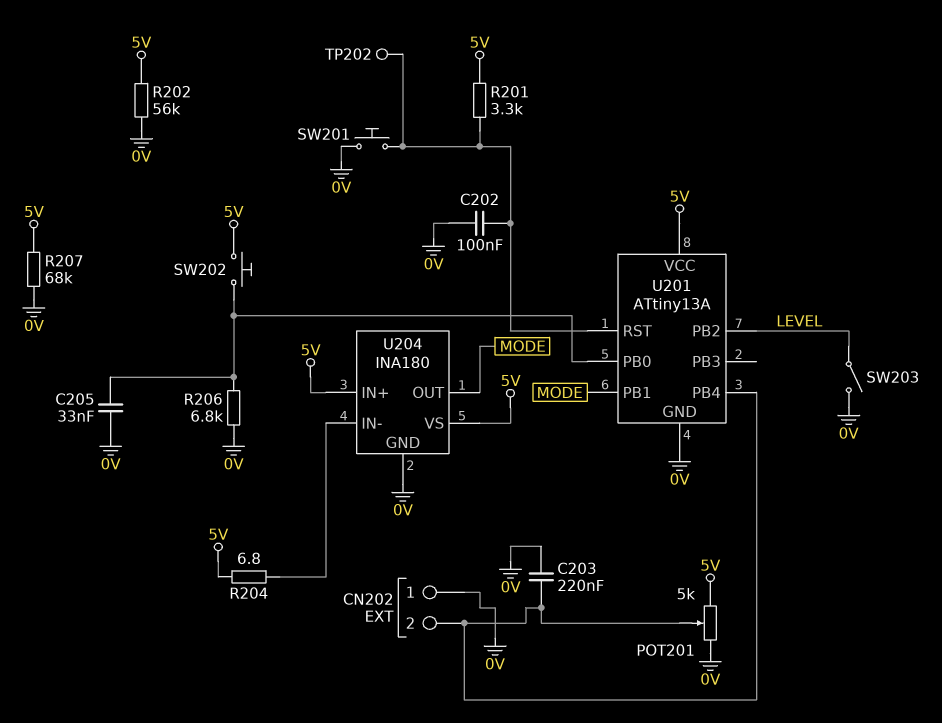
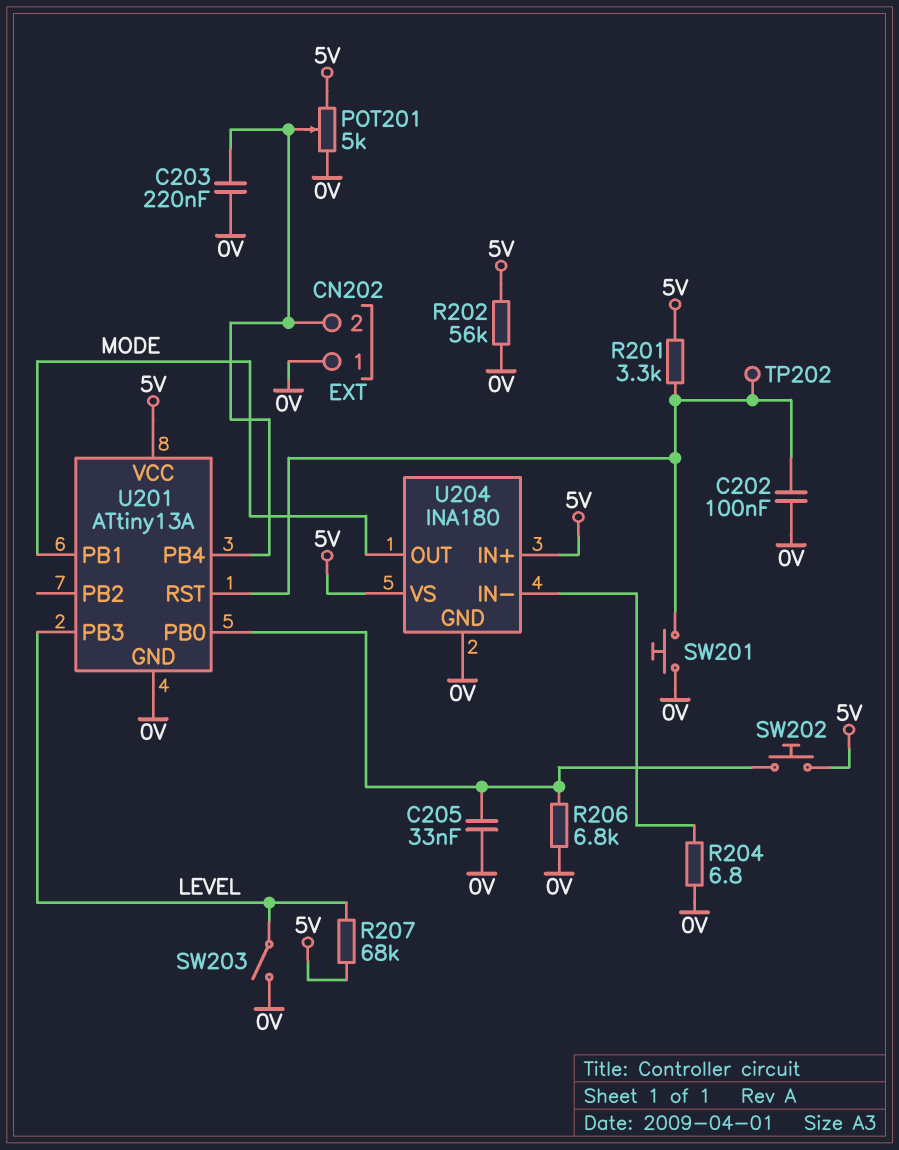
R204: 6.8 (5V, U204/IN-) -> 6.8 (0V, U204/IN-)
R207: 68k (0V, 5V) -> 68k (5V, LEVEL)
U201 pin PB2: LEVEL -> none
U201 pin PB3: none -> LEVEL

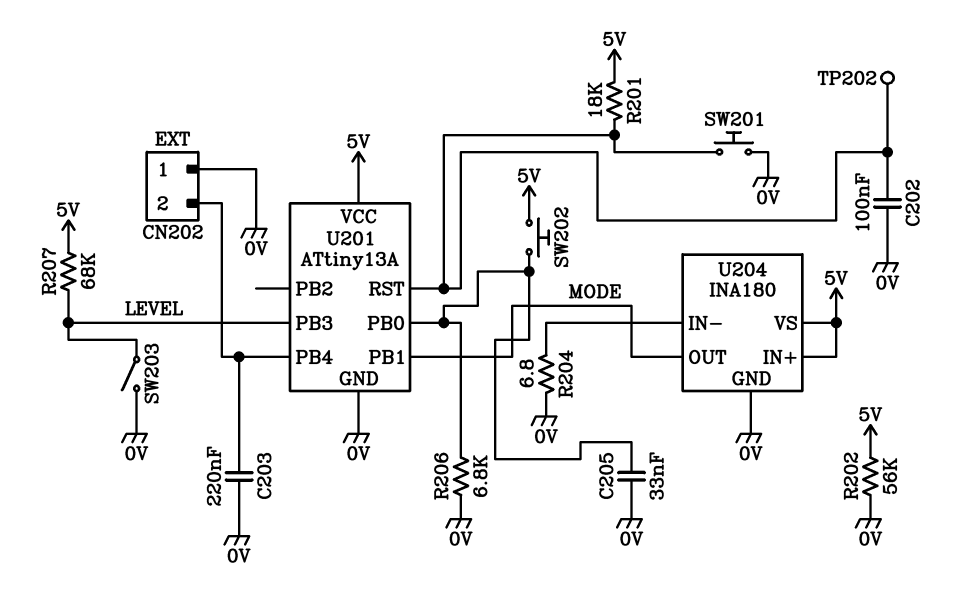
POT201: 5k (0V, 5V, wiper CN202/2) -> none
R201: 3.3k (5V, U201/RST) -> 18k (5V, U201/RST)

